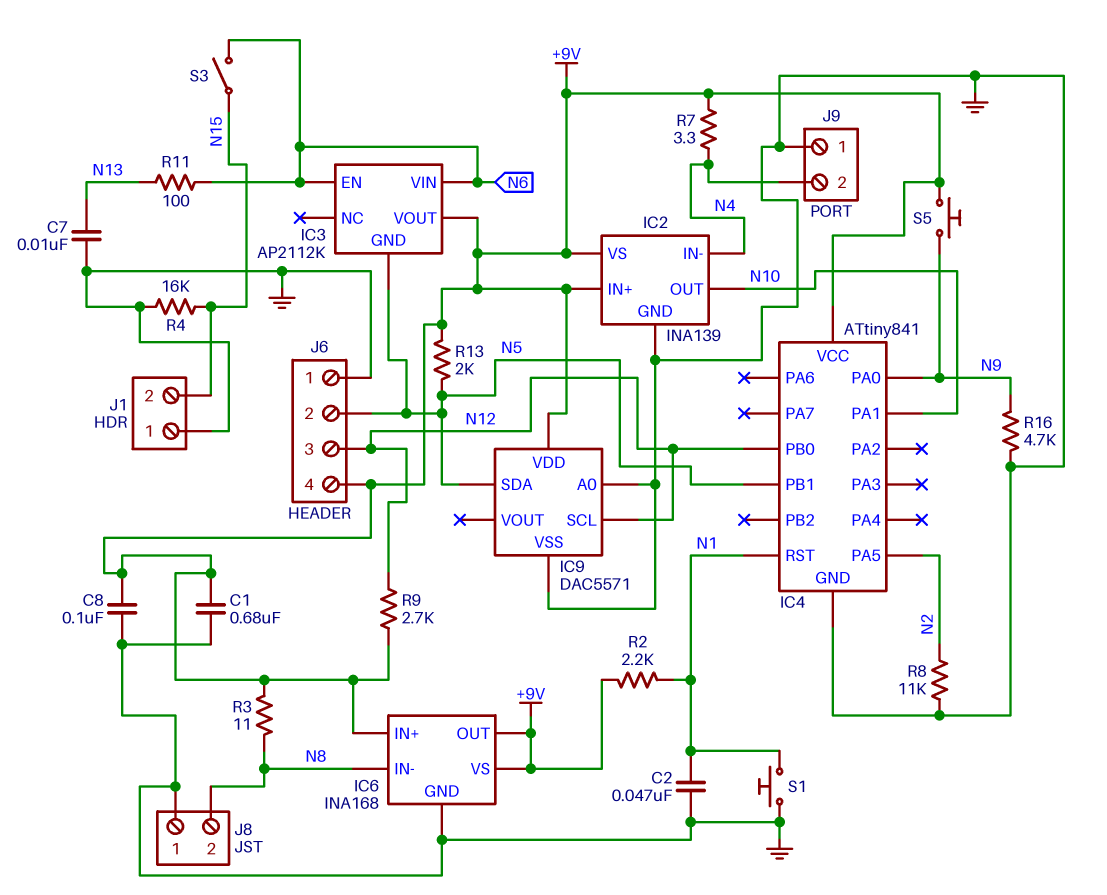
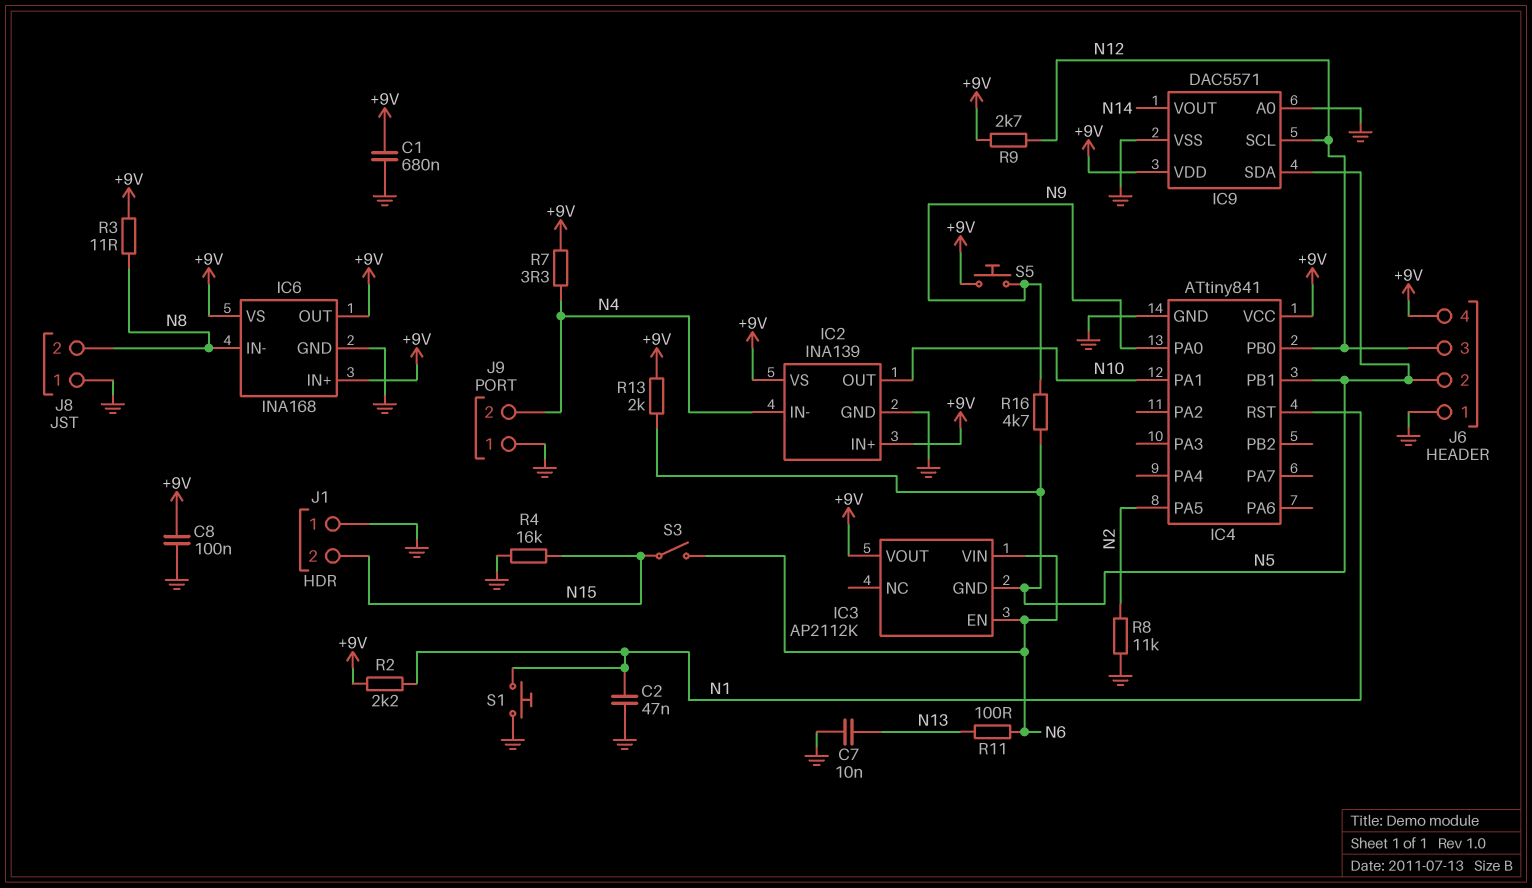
IC9 pin VOUT: none -> N14
R16: 4.7k (GND, N9) -> 4.7k (N5, N9)

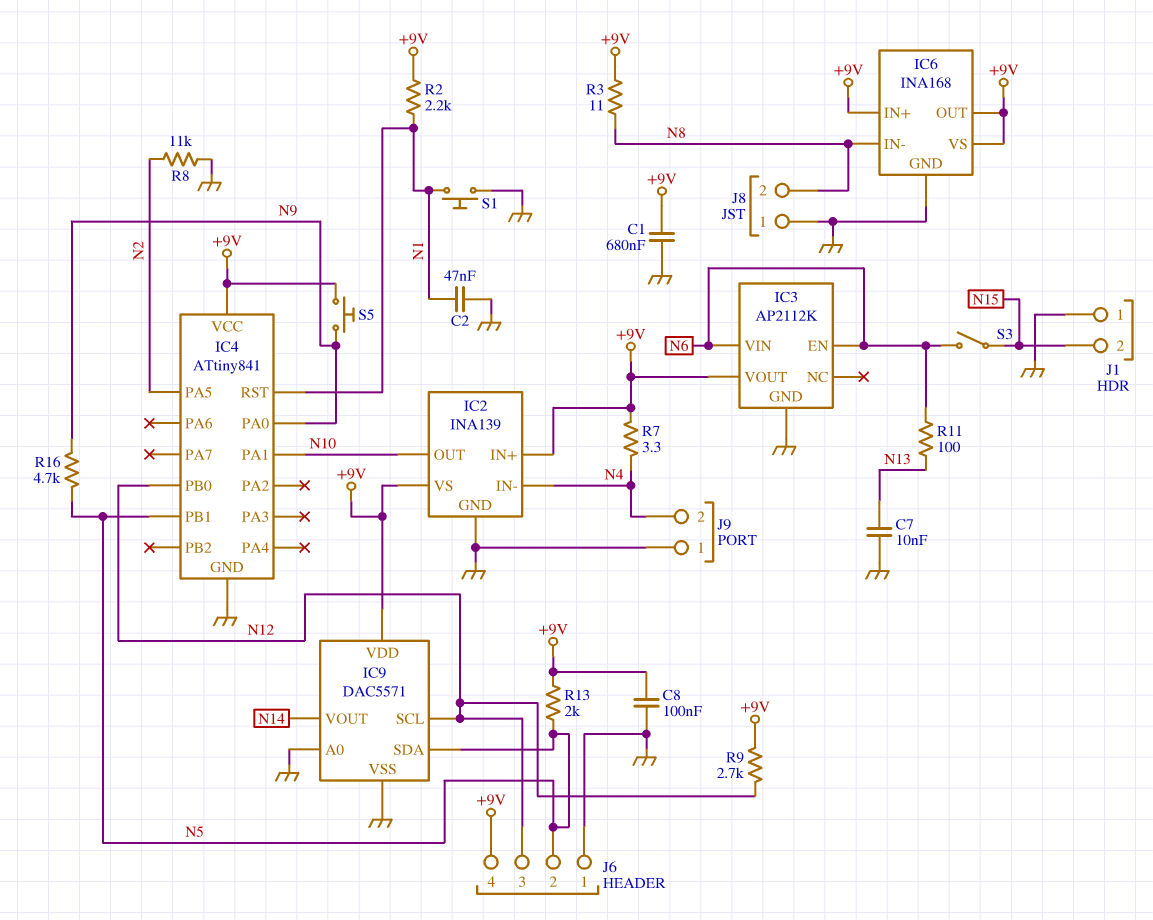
IC3 pin GND: N5 -> GND
R4: 16k (GND, N15) -> none

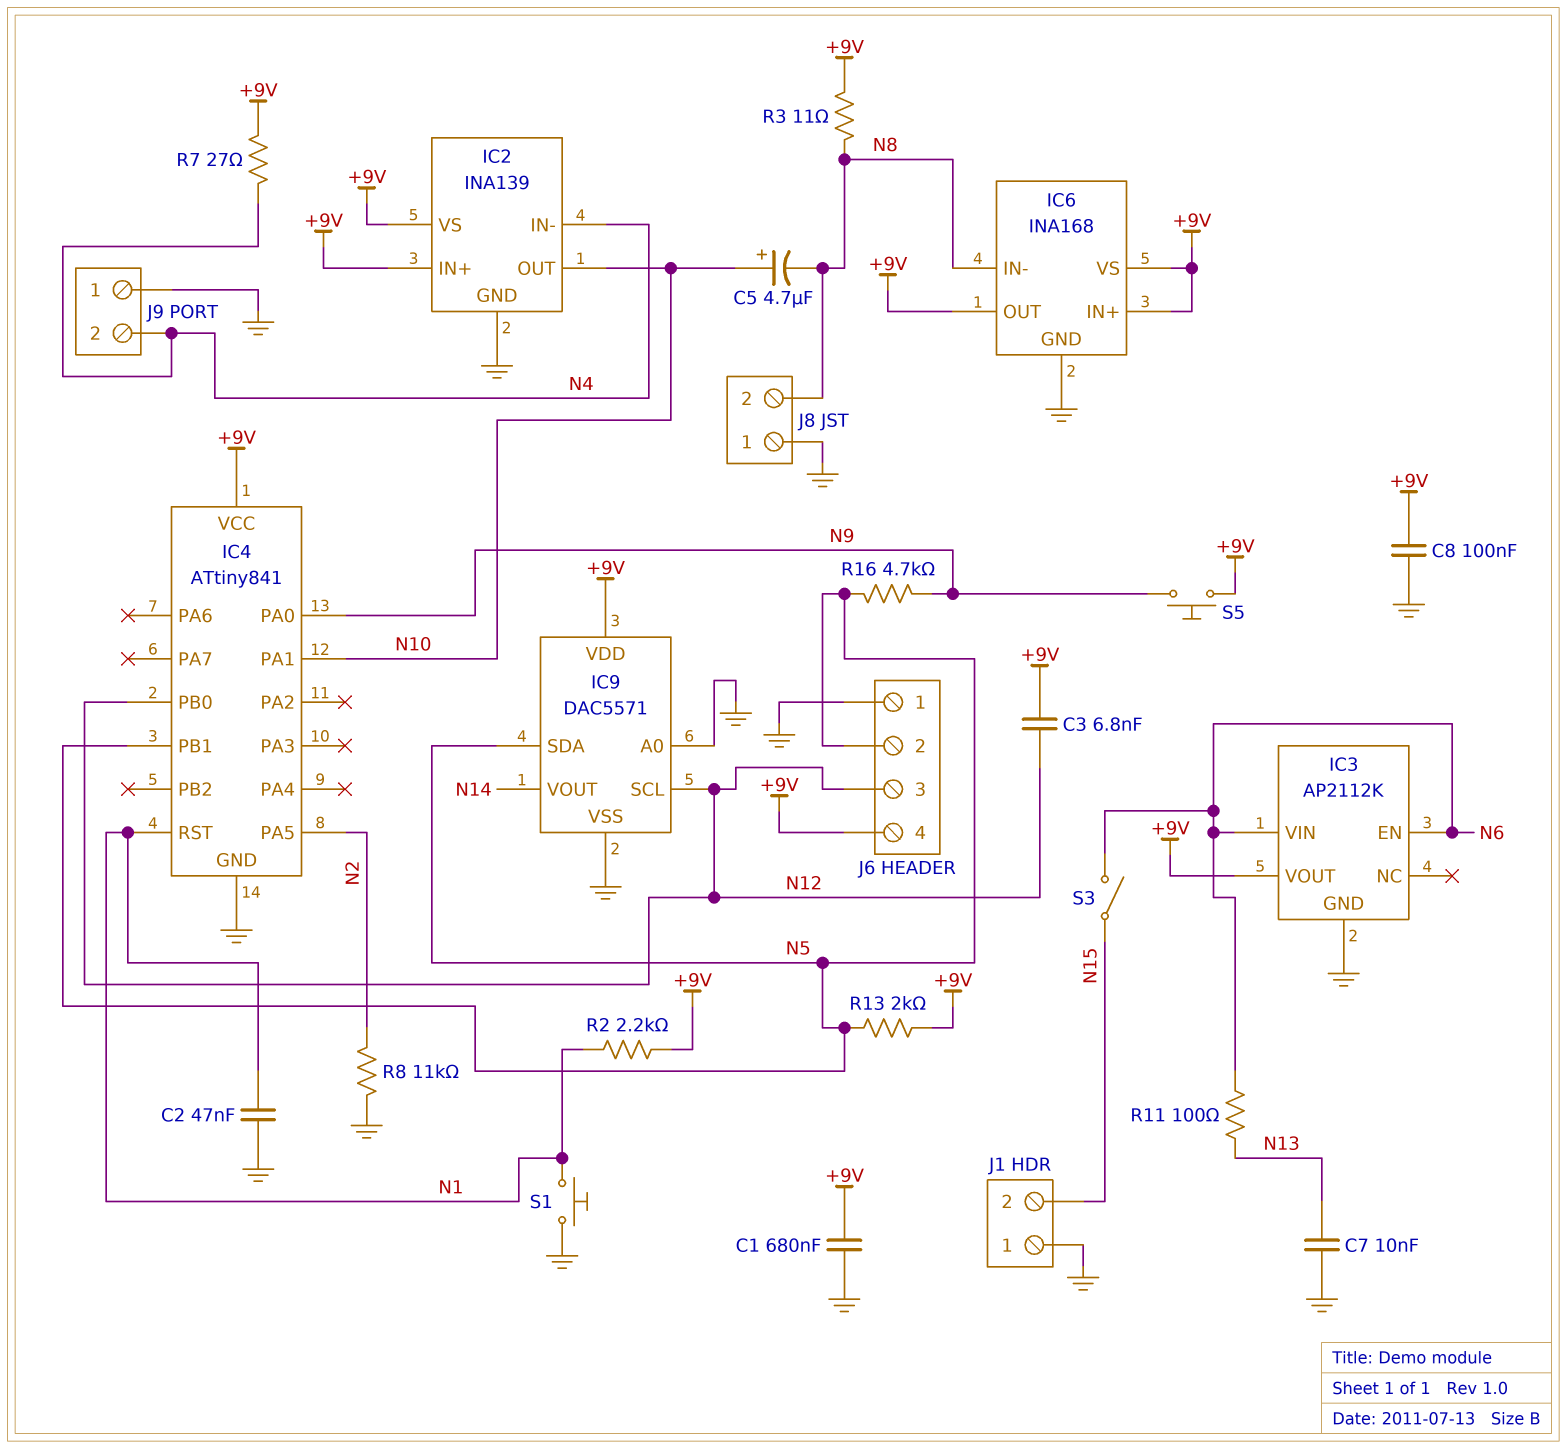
C3: none -> 6.8nF (+9V, N12)
C5: none -> 4.7uF (plus N10, minus N8)
R7: 3.3 (+9V, N4) -> 27 (+9V, N4)
R9: 2.7k (+9V, N12) -> none

